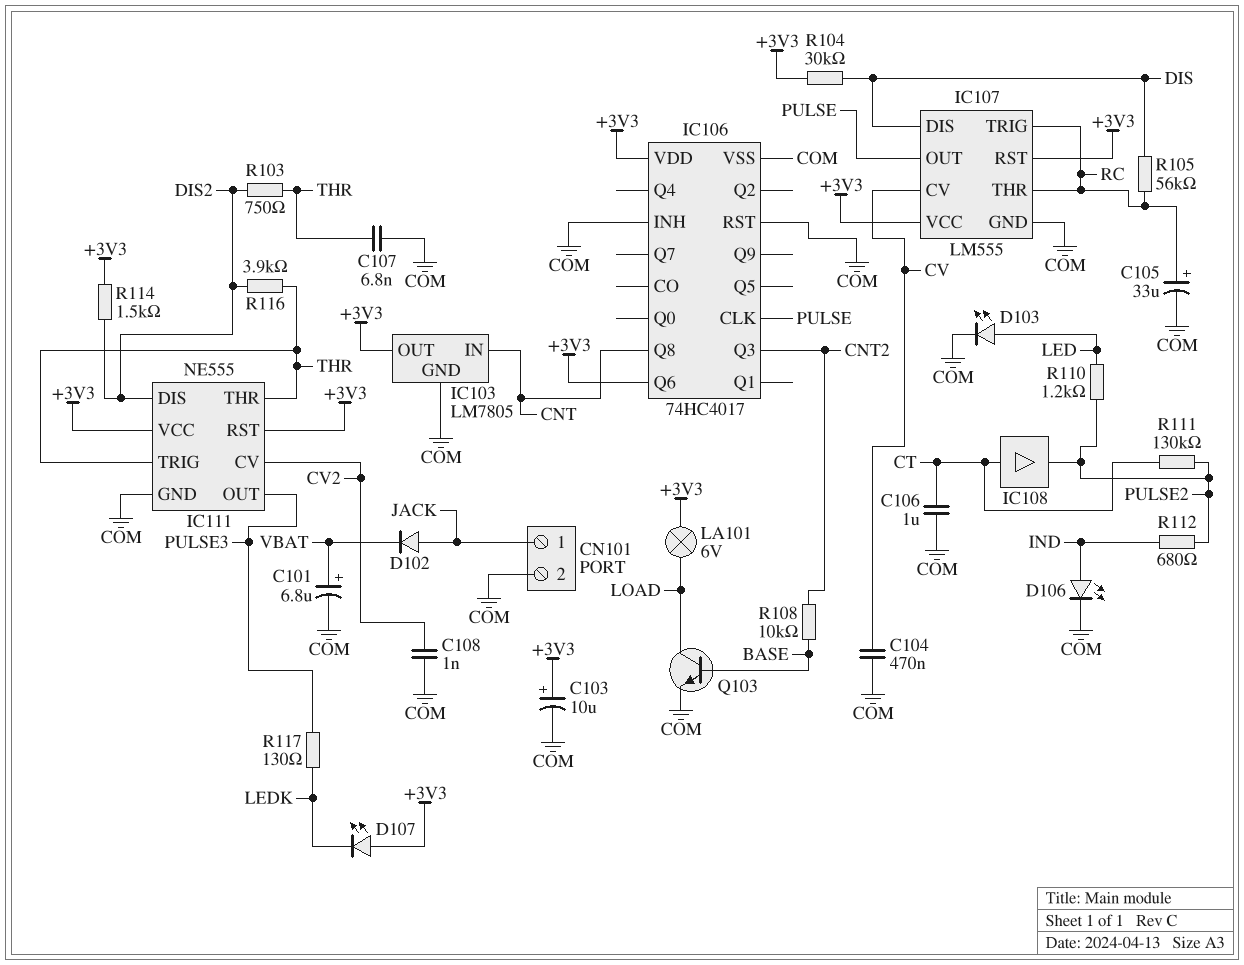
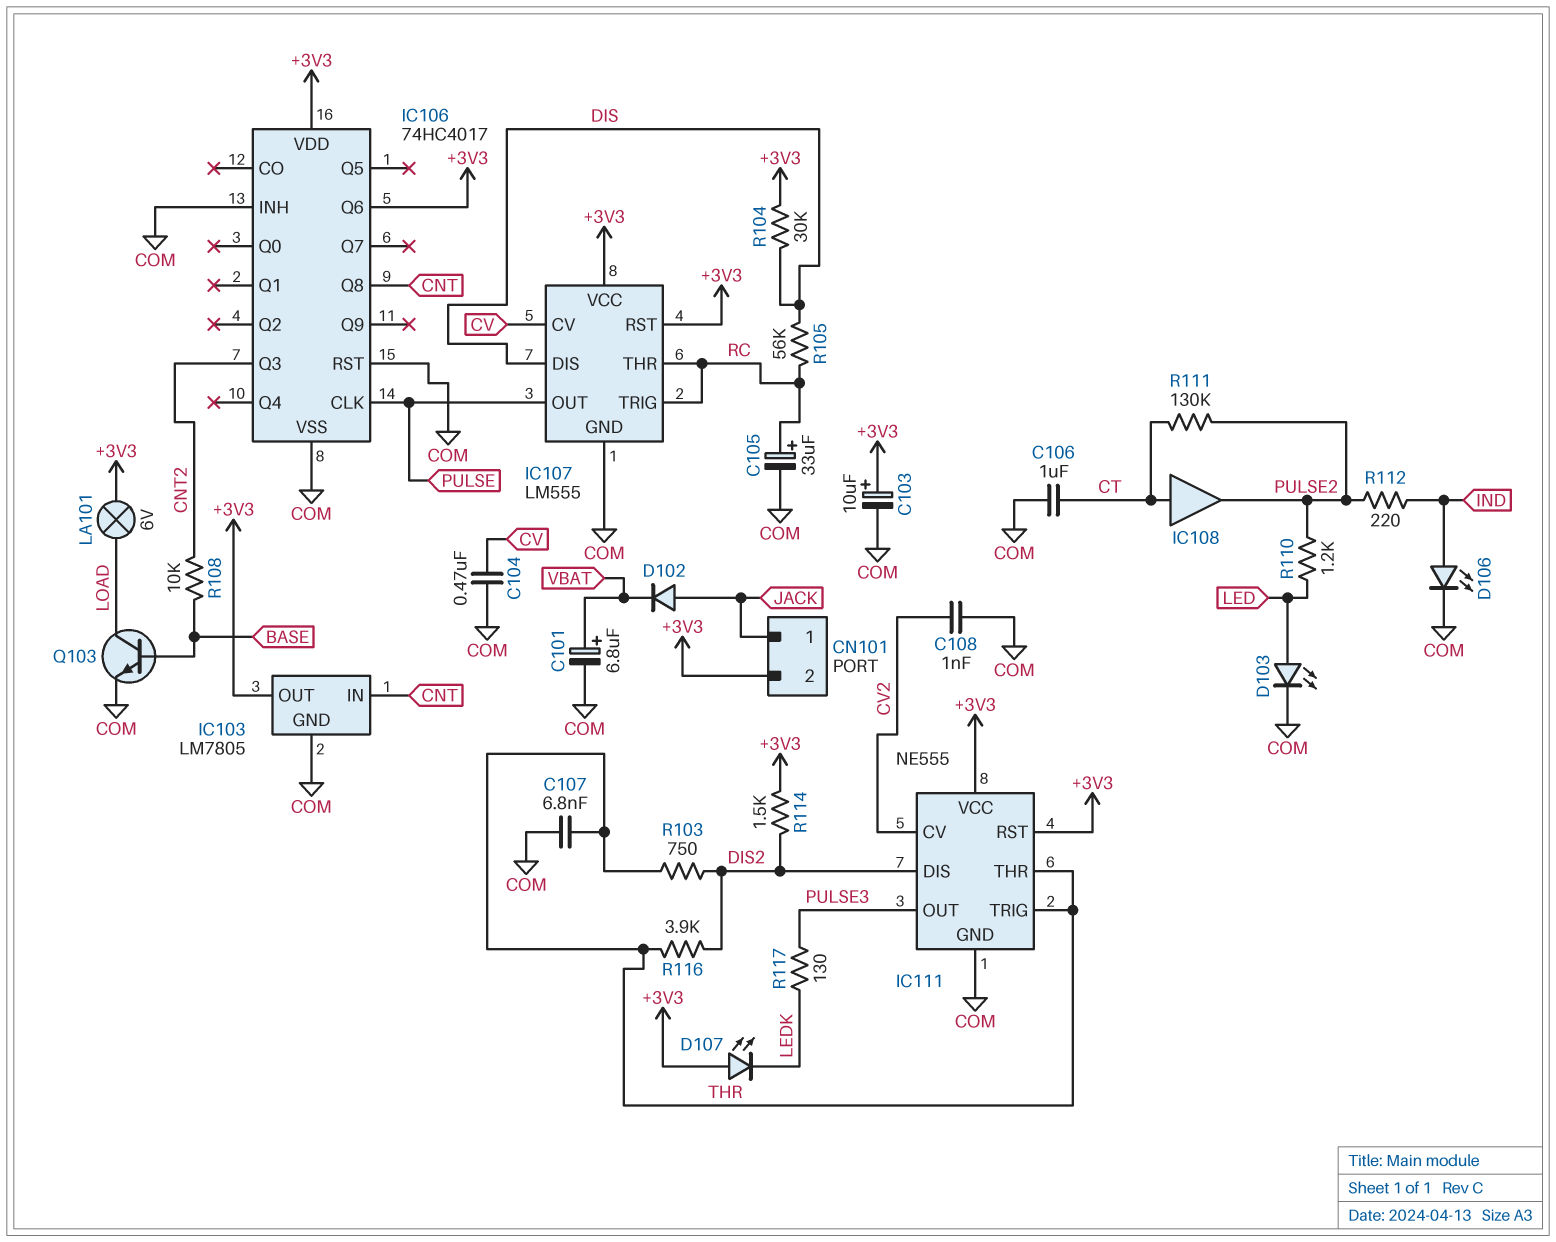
CN101 pin 2: COM -> +3V3
R112: 680 (IND, PULSE2) -> 220 (IND, PULSE2)

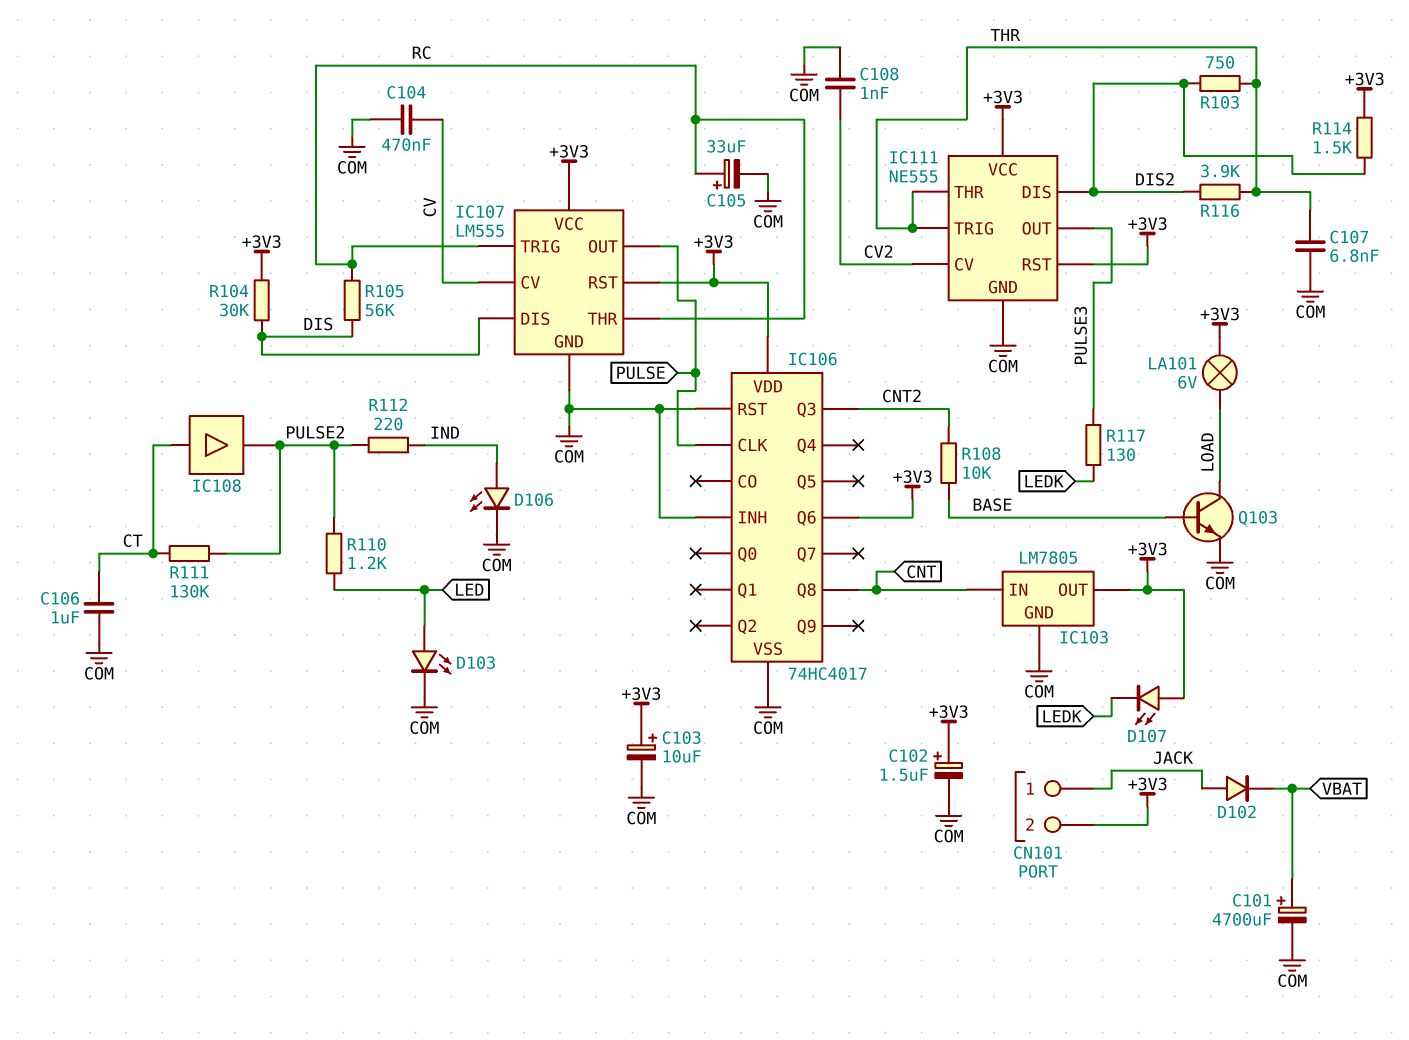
C101: 6.8uF (plus VBAT, minus COM) -> 4700uF (plus VBAT, minus COM)
C102: none -> 1.5uF (plus +3V3, minus COM)

